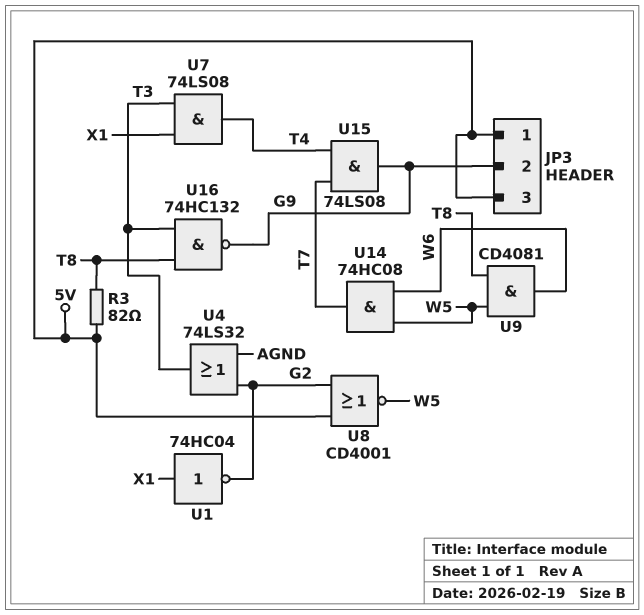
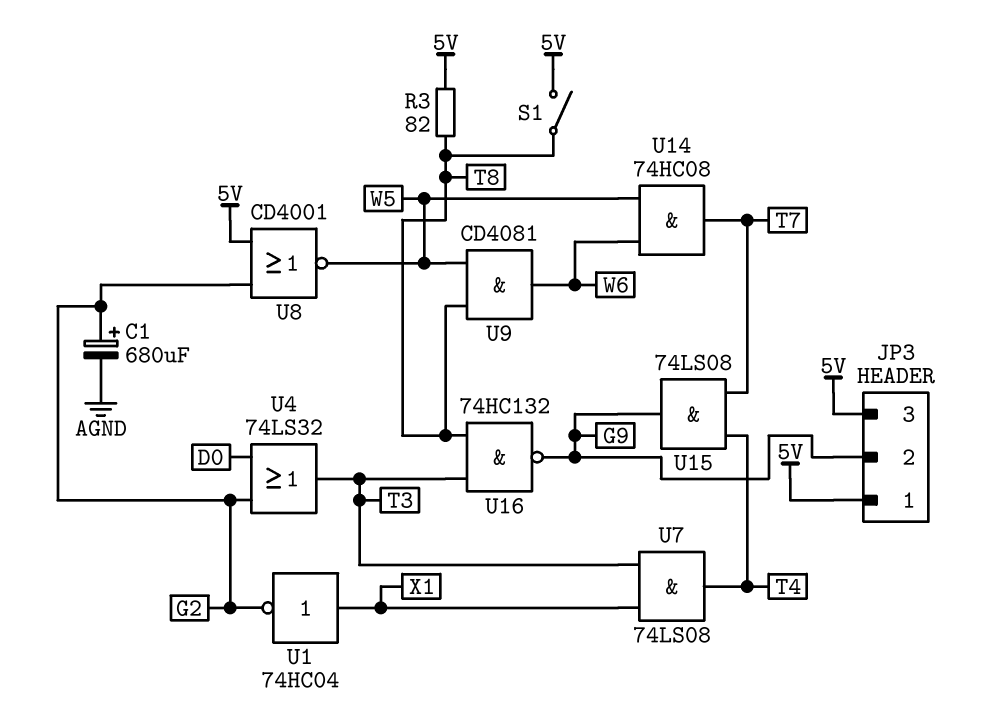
C1: none -> 680uF (plus G2, minus AGND)
S1: none -> switch (5V, T8)
U4: OR 74LS32 (in AGND, in G2, out T3) -> OR 74LS32 (in D0, in G2, out T3)

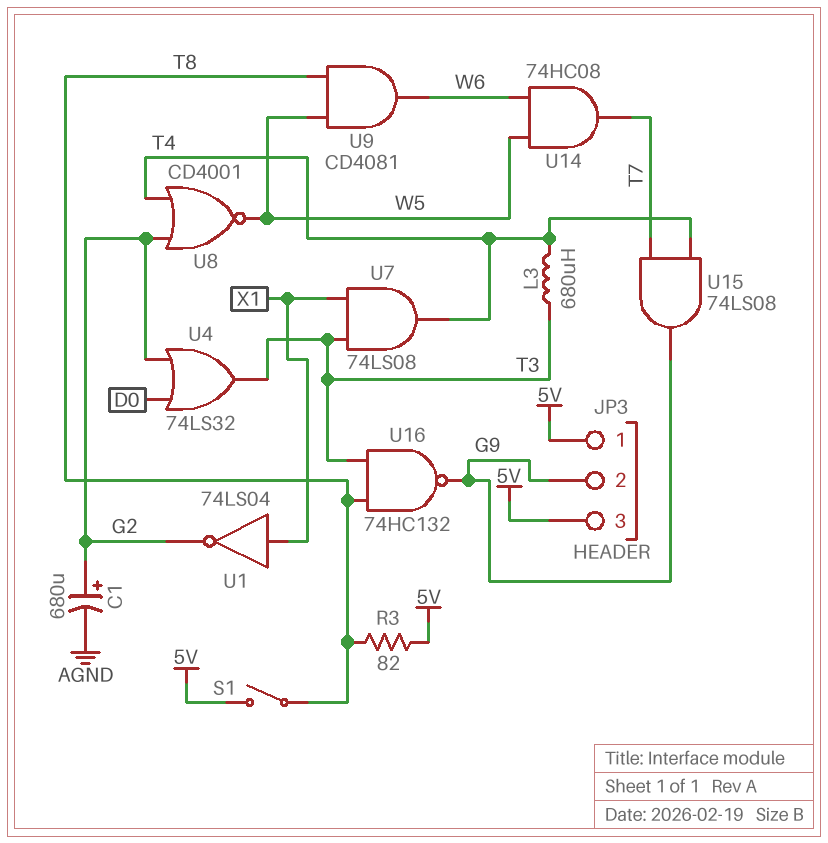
L3: none -> 680uH (T3, T4)
U1: NOT 74HC04 (in X1, out G2) -> NOT 74LS04 (in X1, out G2)
U8: NOR CD4001 (in 5V, in G2, out W5) -> NOR CD4001 (in G2, in T4, out W5)

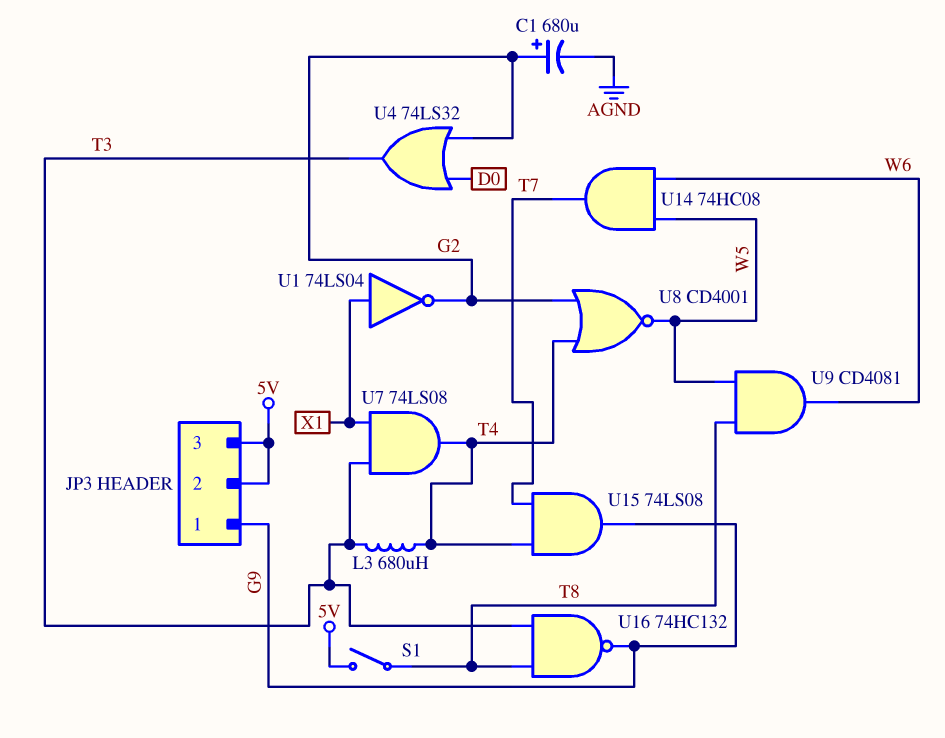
JP3 pin 1: 5V -> G9
JP3 pin 2: G9 -> 5V
R3: 82 (5V, T8) -> none

